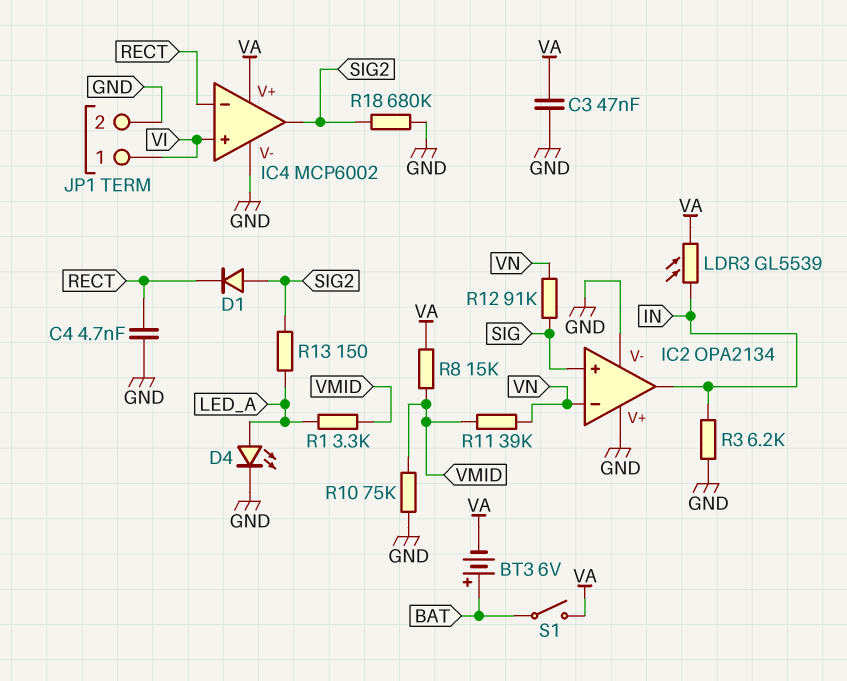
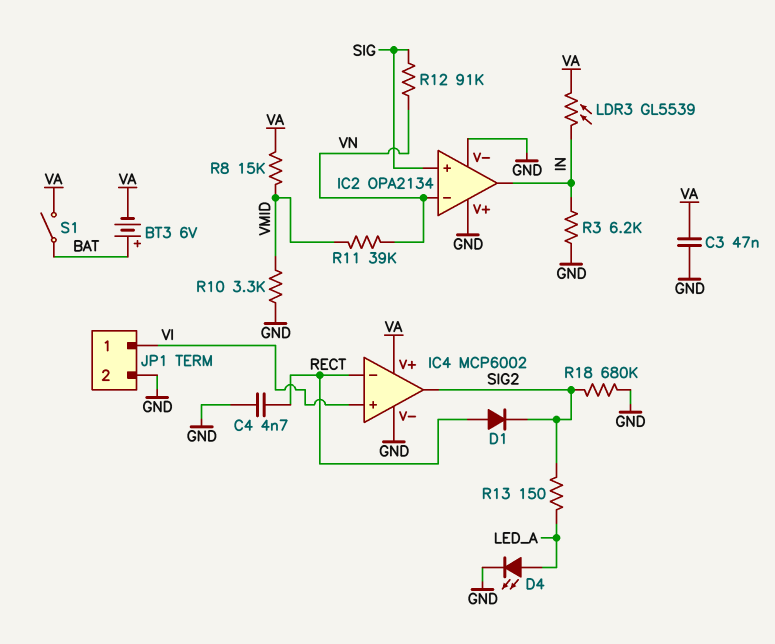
D1: diode (A SIG2, K RECT) -> diode (A RECT, K SIG2)
R1: 3.3k (LED_A, VMID) -> none
R10: 75k (GND, VMID) -> 3.3k (GND, VMID)

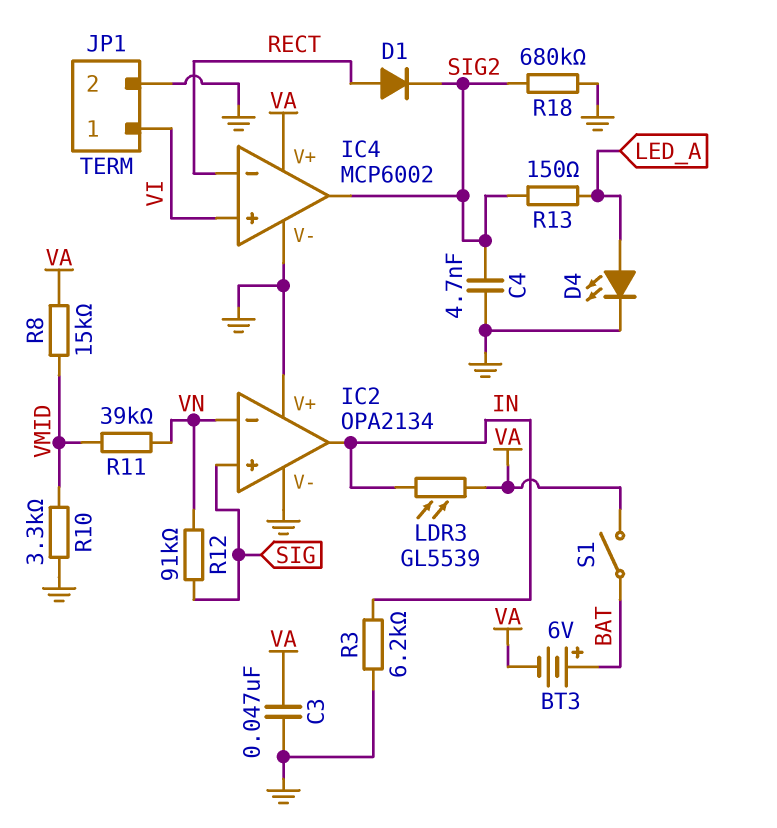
C4: 4.7nF (GND, RECT) -> 4.7nF (GND, SIG2)

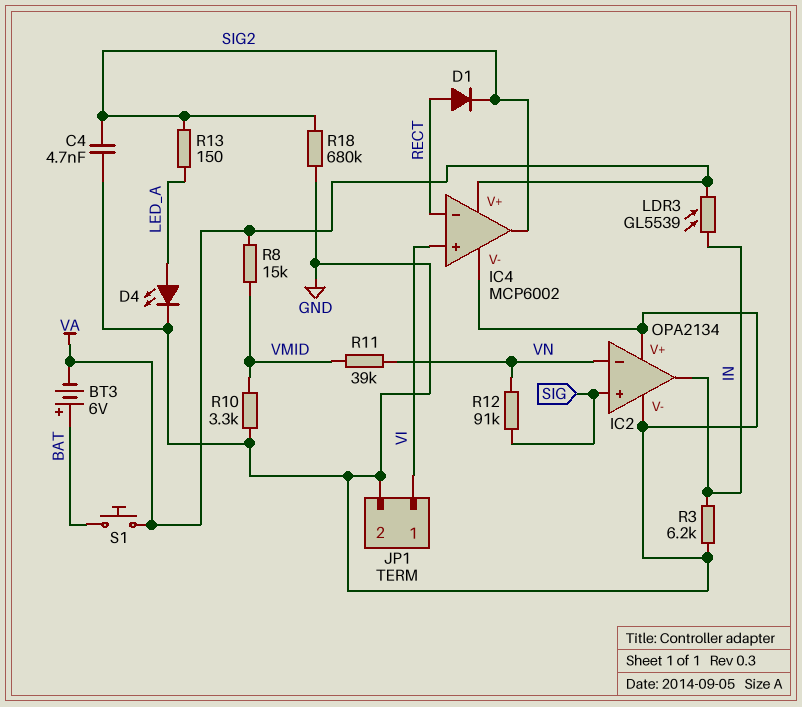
C3: 47nF (GND, VA) -> none
S1: switch (BAT, VA) -> button (BAT, VA)

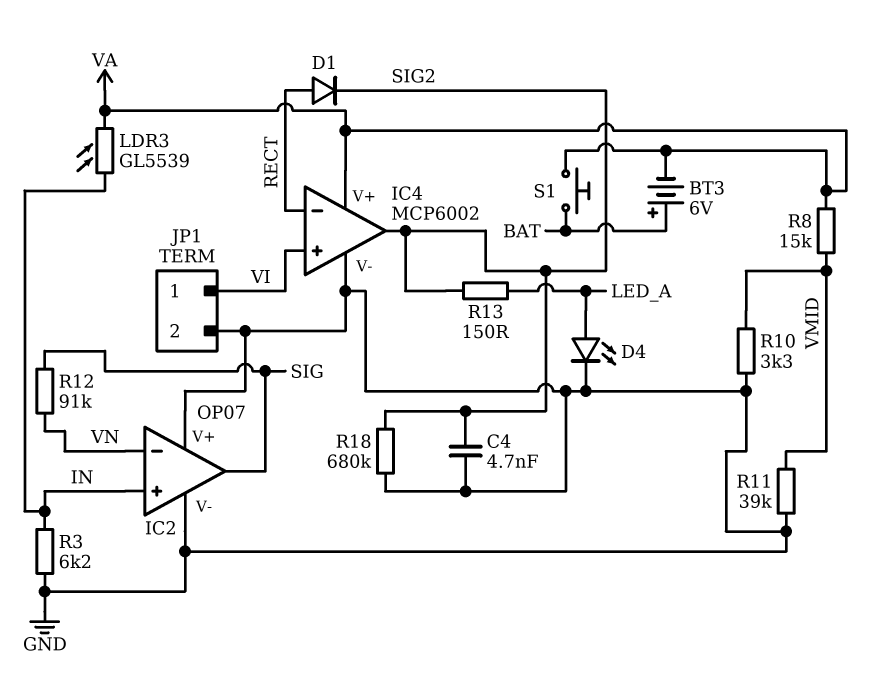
IC2: OPA2134 -> OP07
IC2 pin in+: SIG -> IN
IC2 pin out: IN -> SIG
R11: 39k (VMID, VN) -> 39k (GND, VMID)

